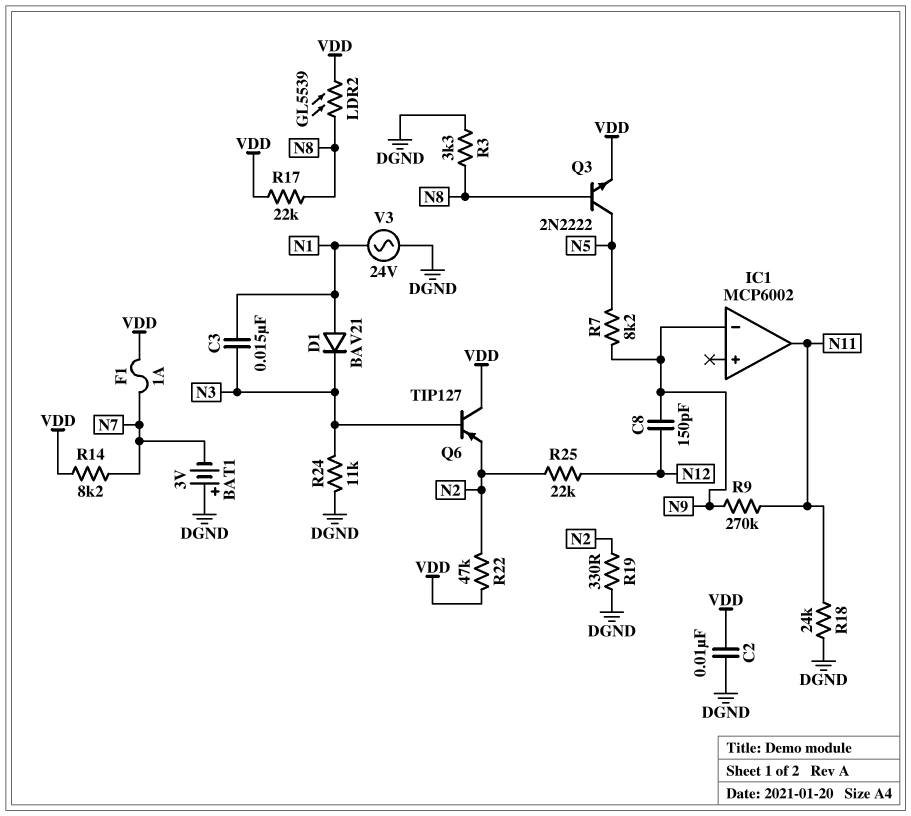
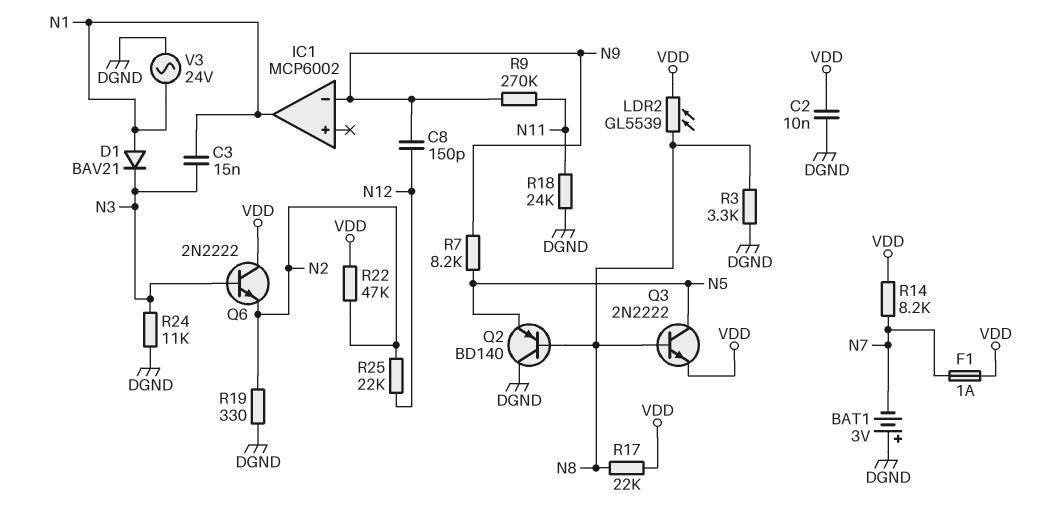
IC1 pin out: N11 -> N1
Q2: none -> PNP BD140 (B N8, C DGND, E N5)
Q6: PNP TIP127 (B N3, C VDD, E N2) -> NPN 2N2222 (B N3, C VDD, E N2)

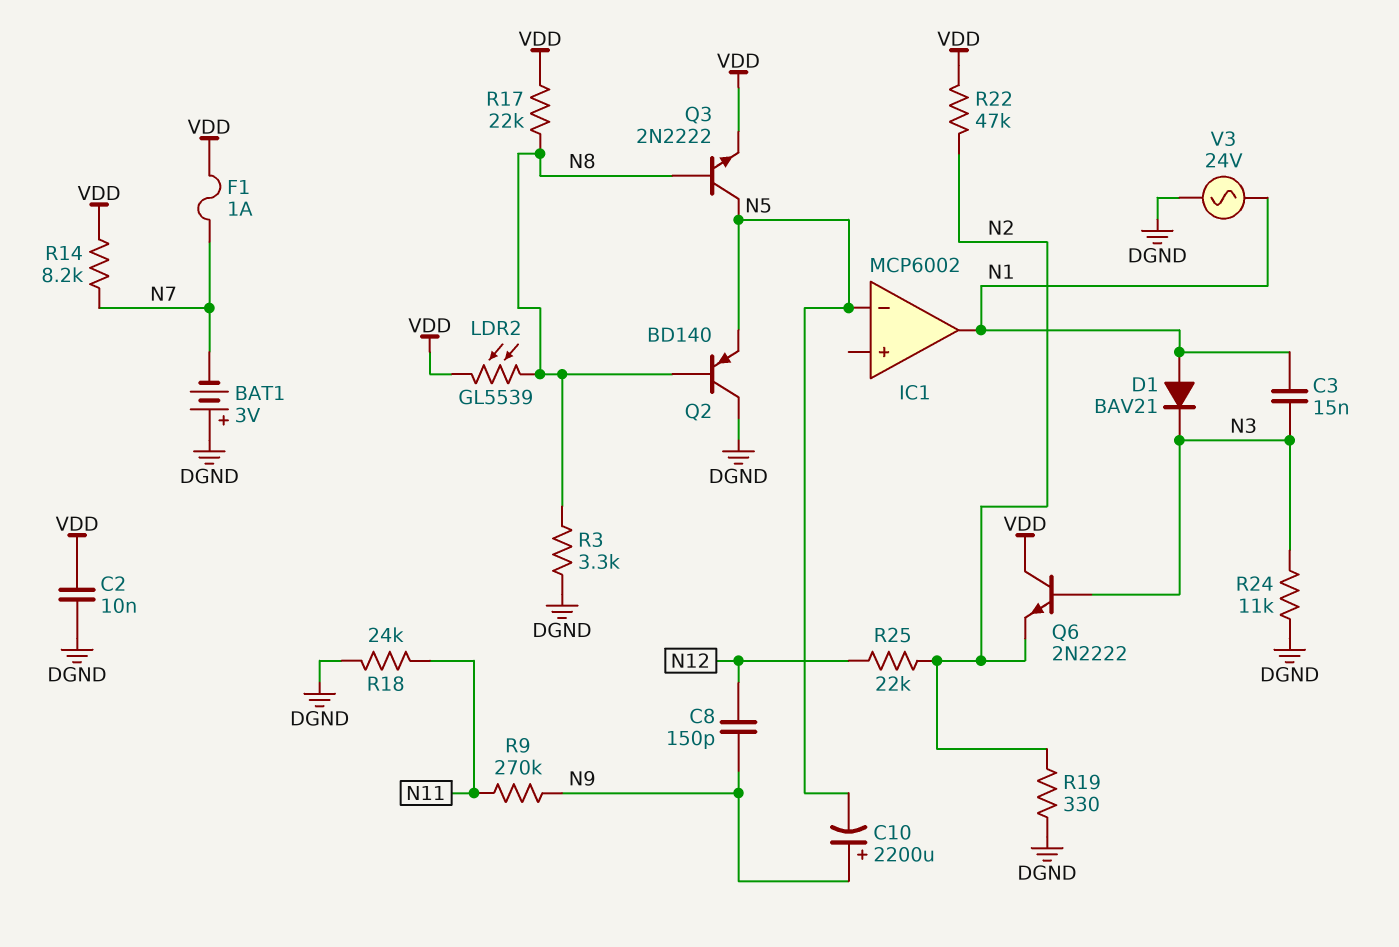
C10: none -> 2200uF (plus N9, minus N5)
IC1 pin in-: N9 -> N5
R7: 8.2k (N5, N9) -> none

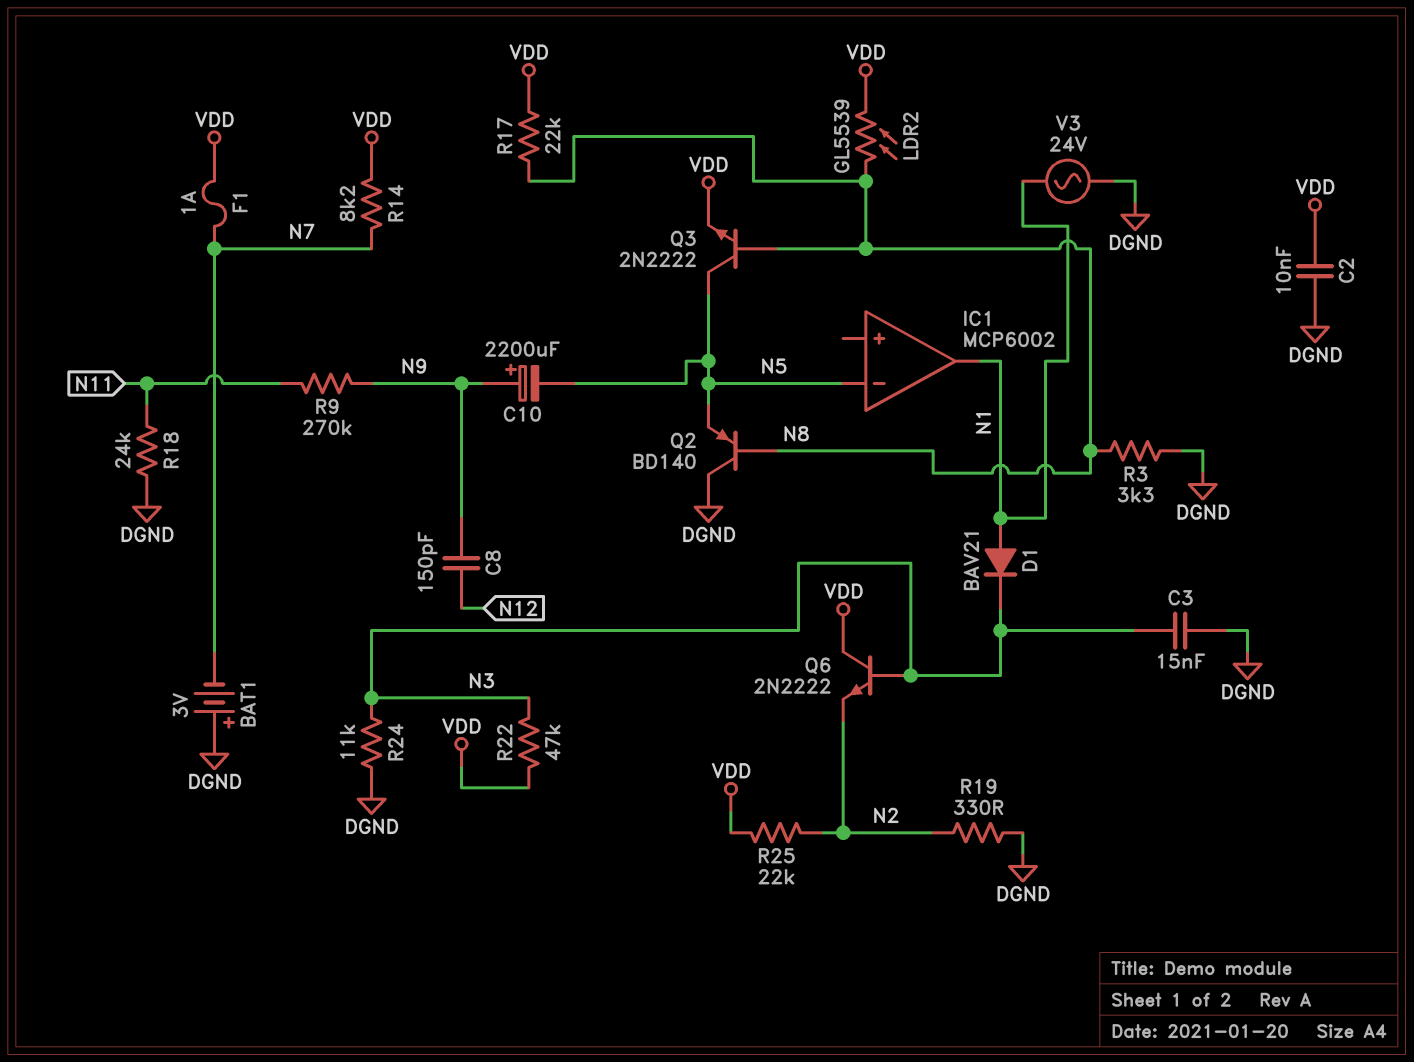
C3: 15nF (N1, N3) -> 15nF (DGND, N3)
R22: 47k (N2, VDD) -> 47k (N3, VDD)
R25: 22k (N2, N12) -> 22k (N2, VDD)

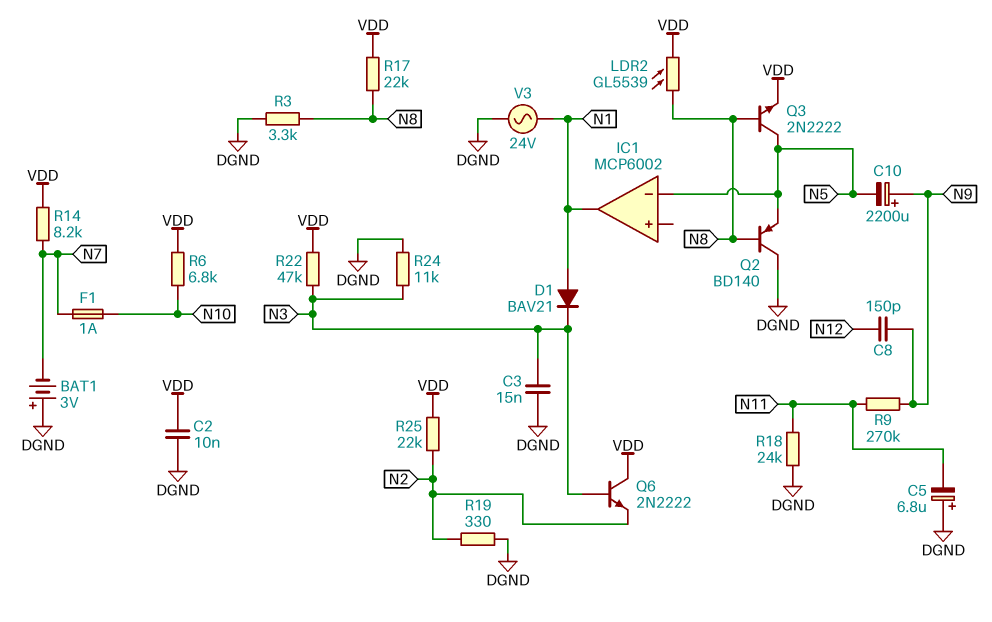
C5: none -> 6.8uF (plus DGND, minus N11)
F1: 1A (N7, VDD) -> 1A (N7, N10)
R6: none -> 6.8k (N10, VDD)

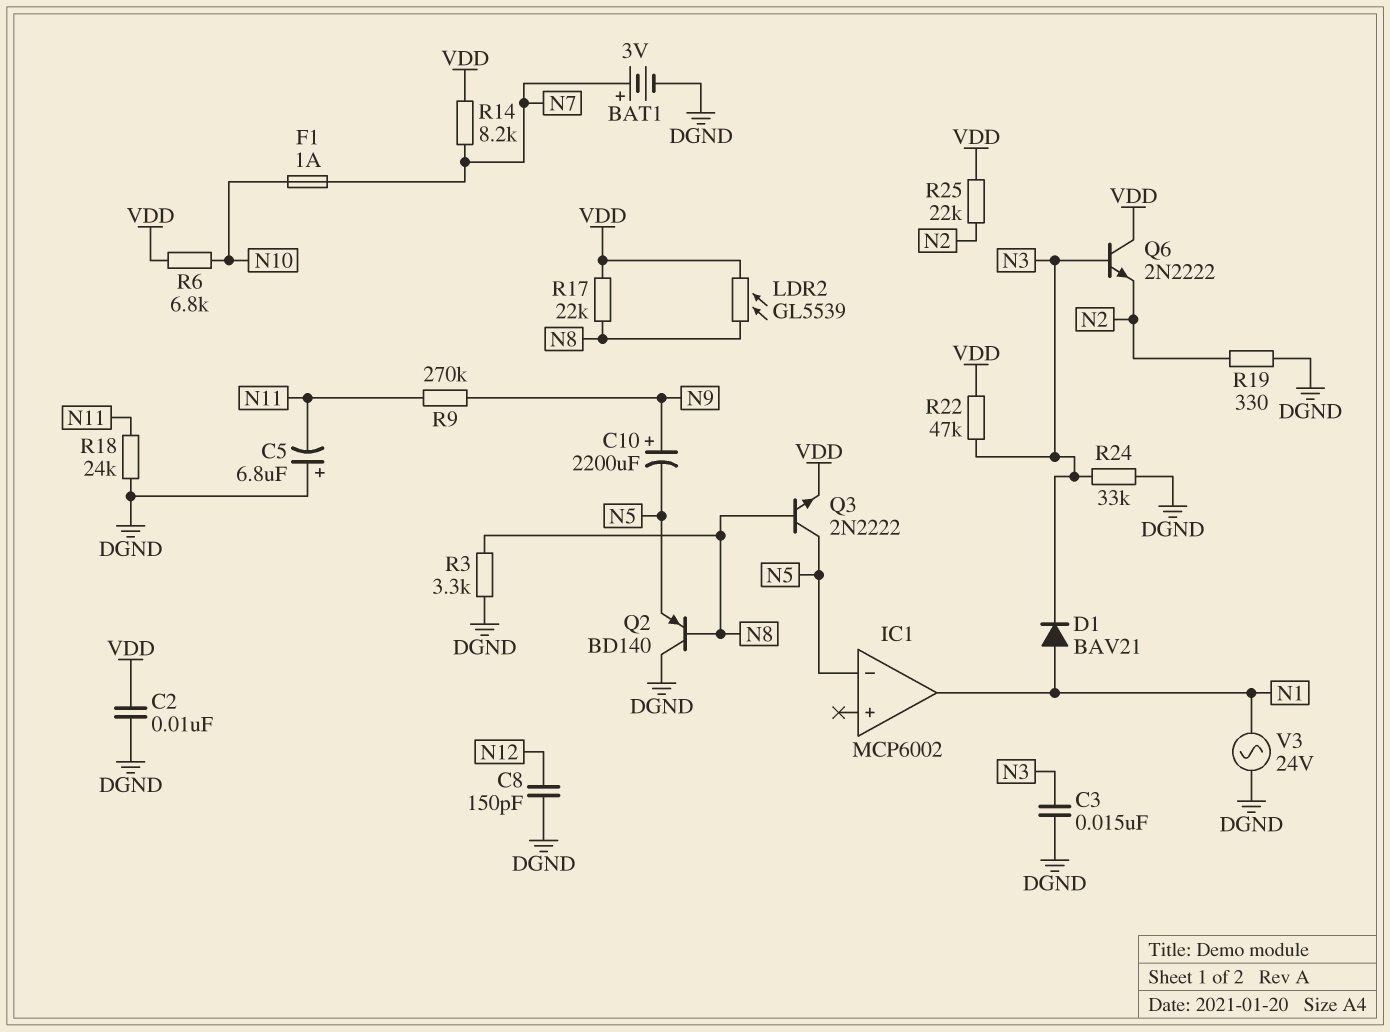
BAT1: 3V (plus DGND, minus N7) -> 3V (plus N7, minus DGND)
C8: 150pF (N9, N12) -> 150pF (DGND, N12)
R24: 11k (DGND, N3) -> 33k (DGND, N3)

